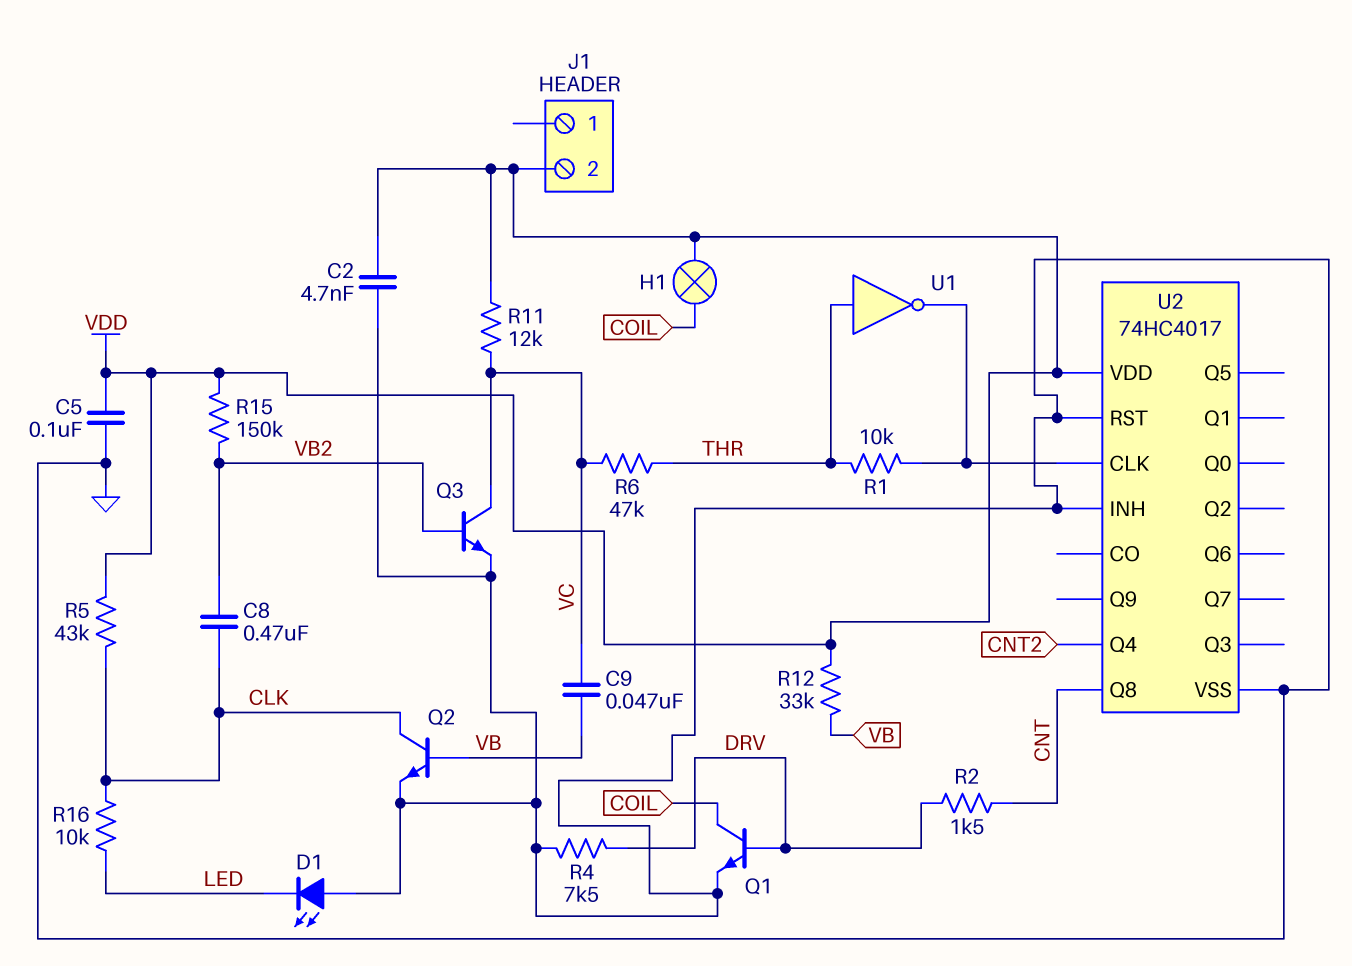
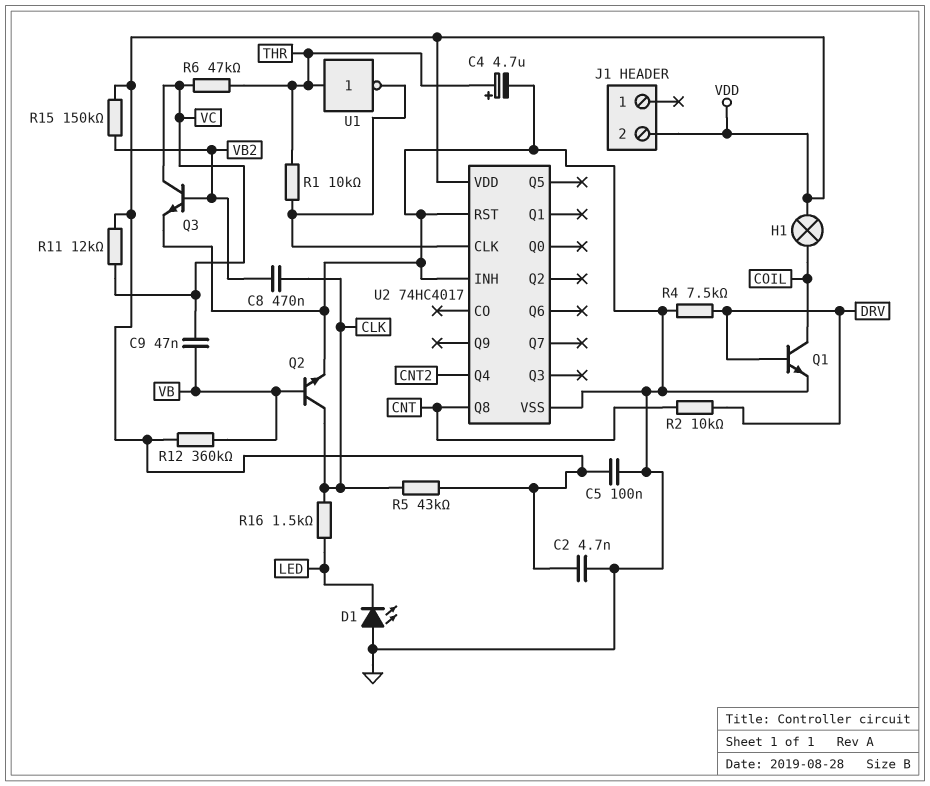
C4: none -> 4.7uF (plus THR, minus GND)
R2: 1.5k (CNT, DRV) -> 10k (CNT, DRV)
R12: 33k (VB, VDD) -> 360k (VB, VDD)
R16: 10k (CLK, LED) -> 1.5k (CLK, LED)

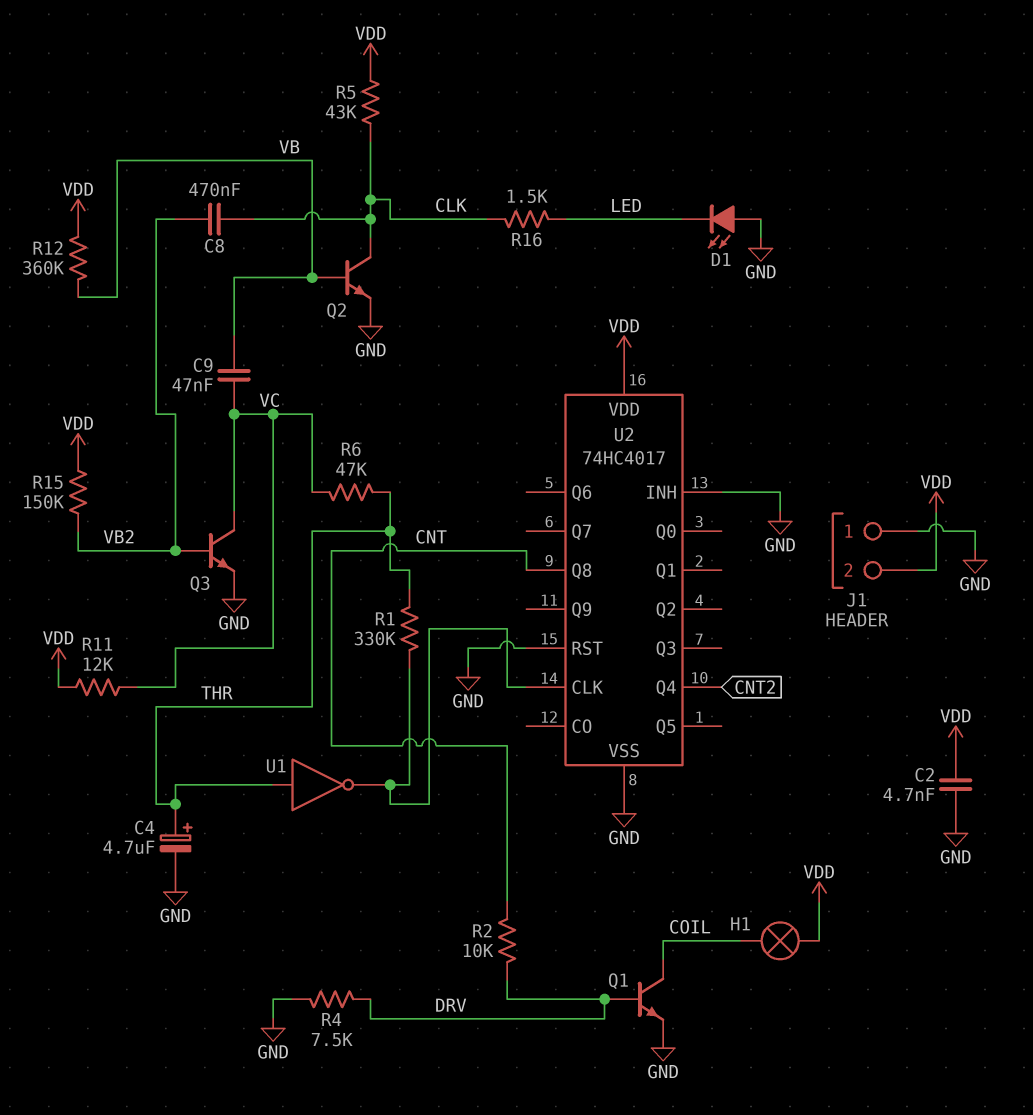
C5: 100nF (GND, VDD) -> none
J1 pin 1: none -> GND
R1: 10k (THR, U2/CLK) -> 330k (THR, U2/CLK)

